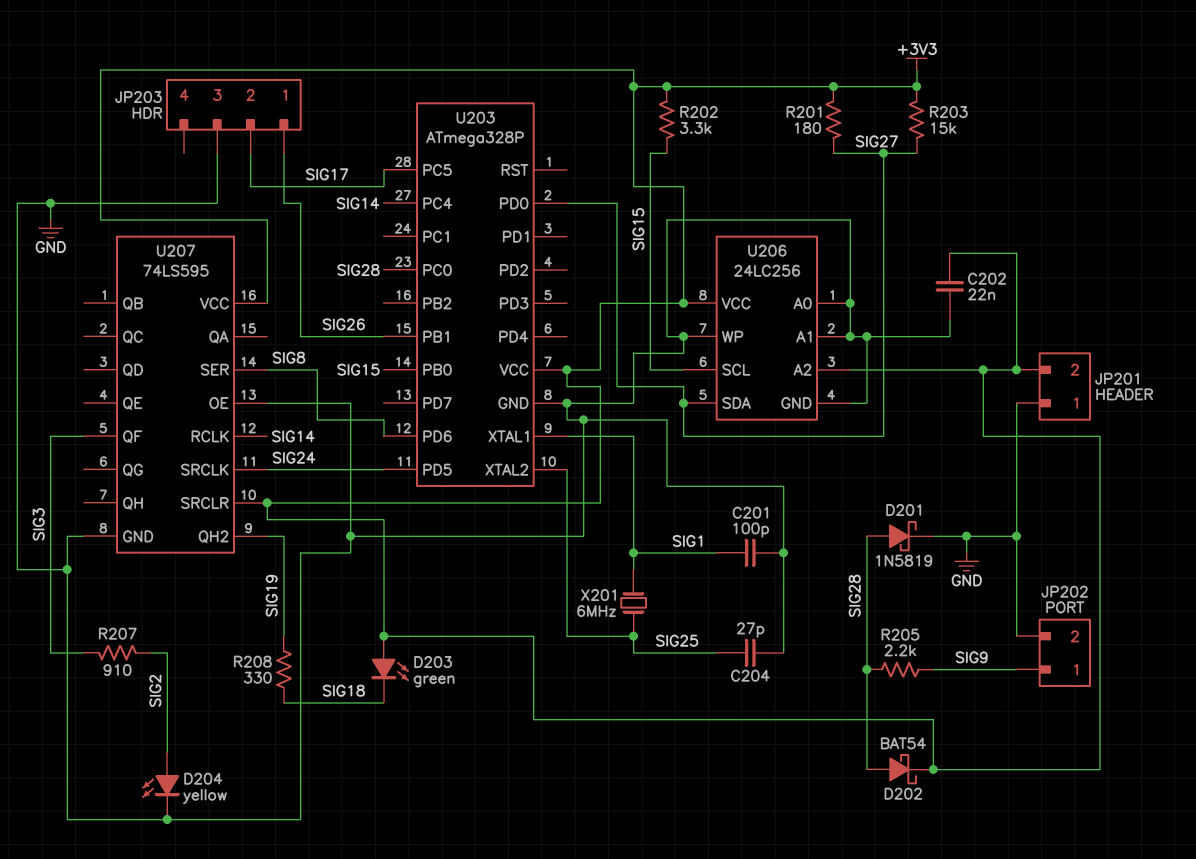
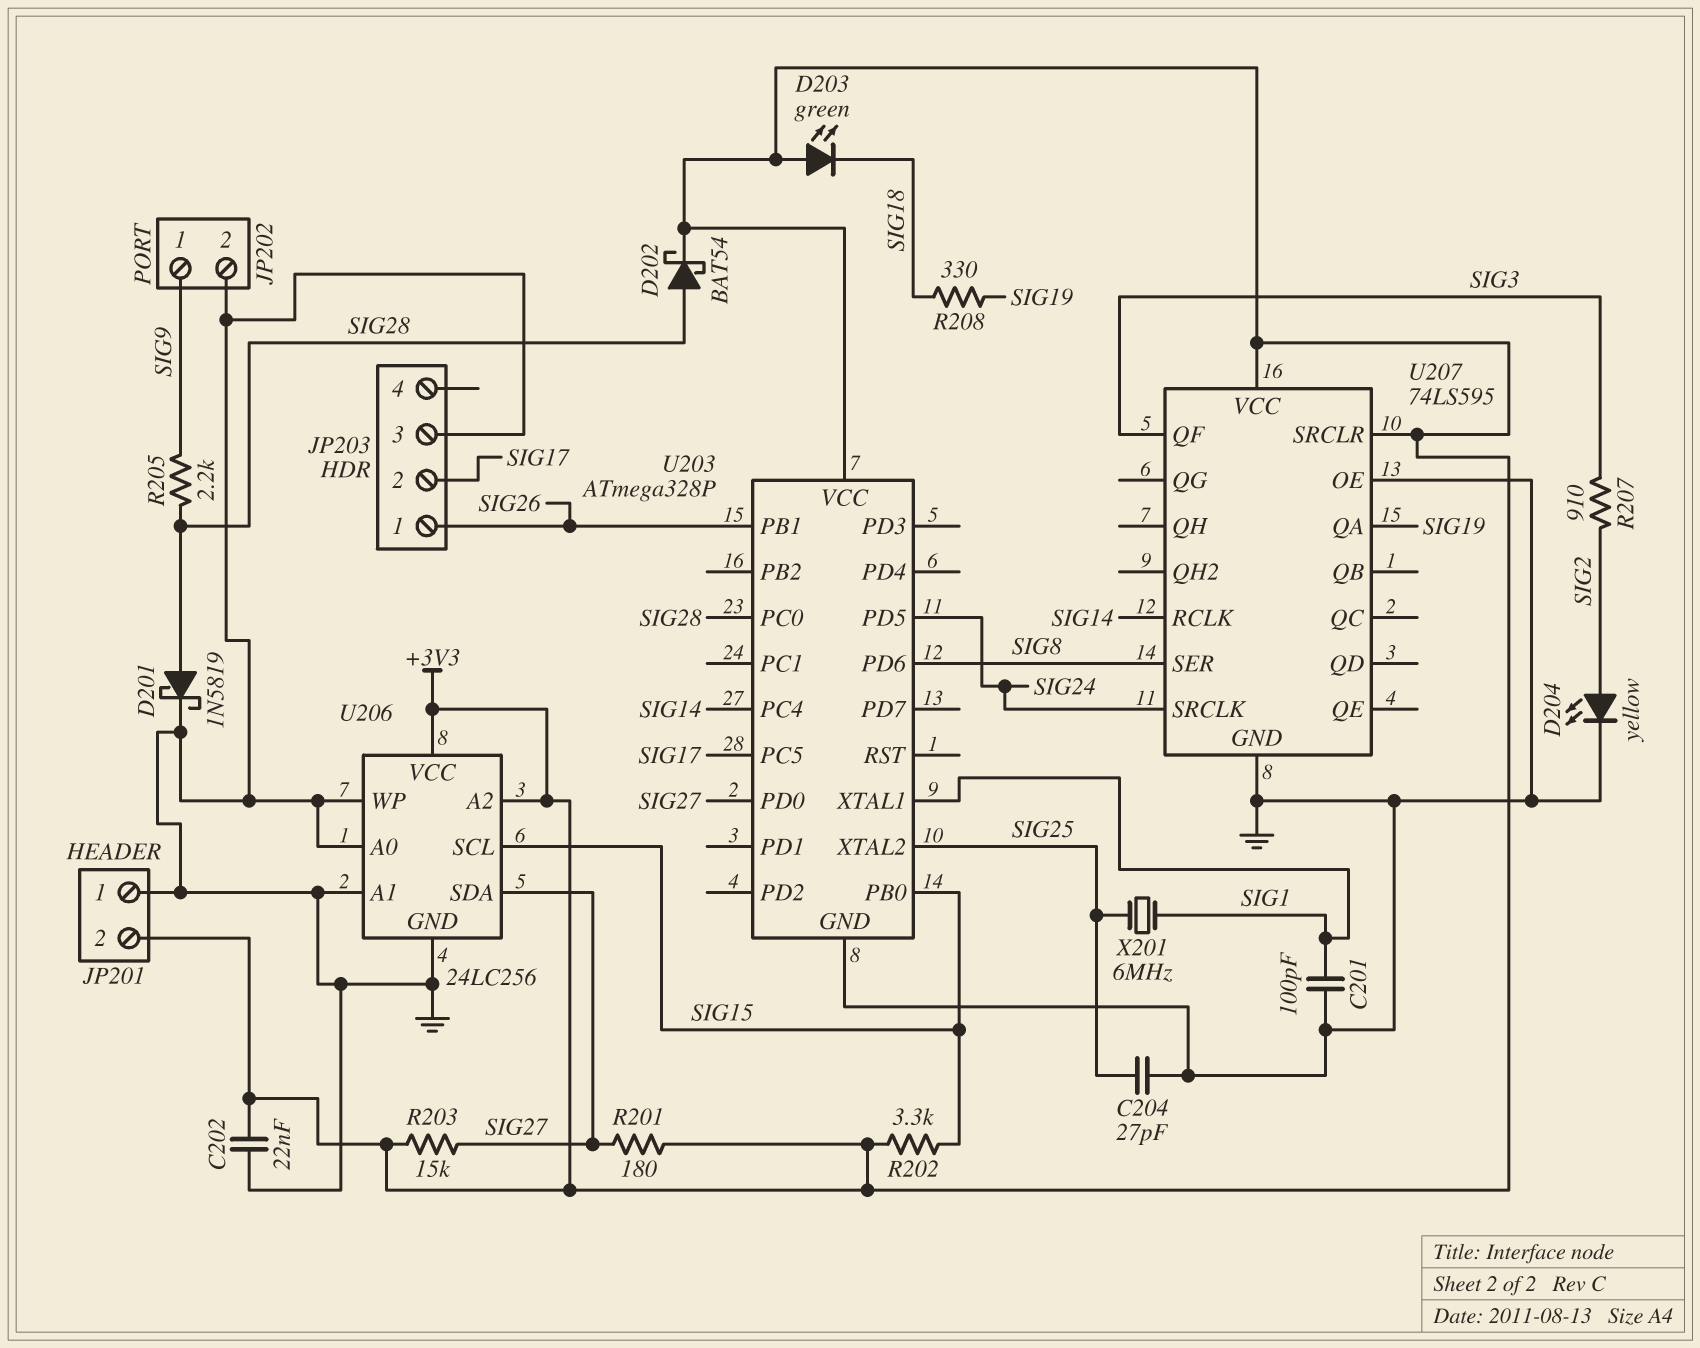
U207 pin QA: none -> SIG19
U207 pin QH2: SIG19 -> none

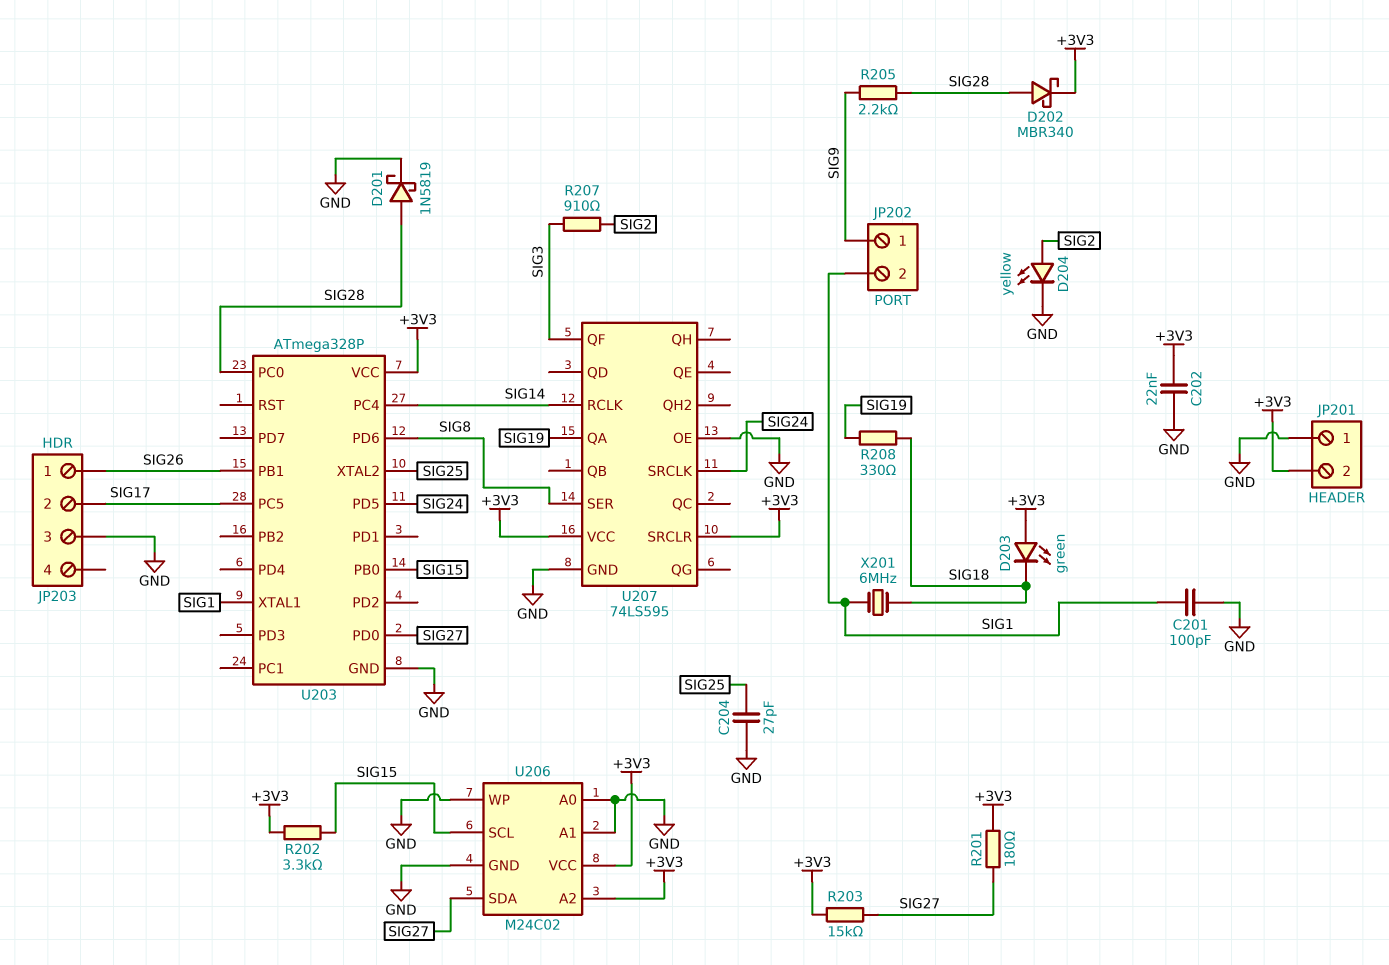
D202: schottky BAT54 (A SIG28, K +3V3) -> schottky MBR340 (A SIG28, K +3V3)
JP202 pin 2: GND -> SIG1
U206: 24LC256 -> M24C02
X201: 6MHz (SIG1, SIG25) -> 6MHz (SIG1, SIG18)

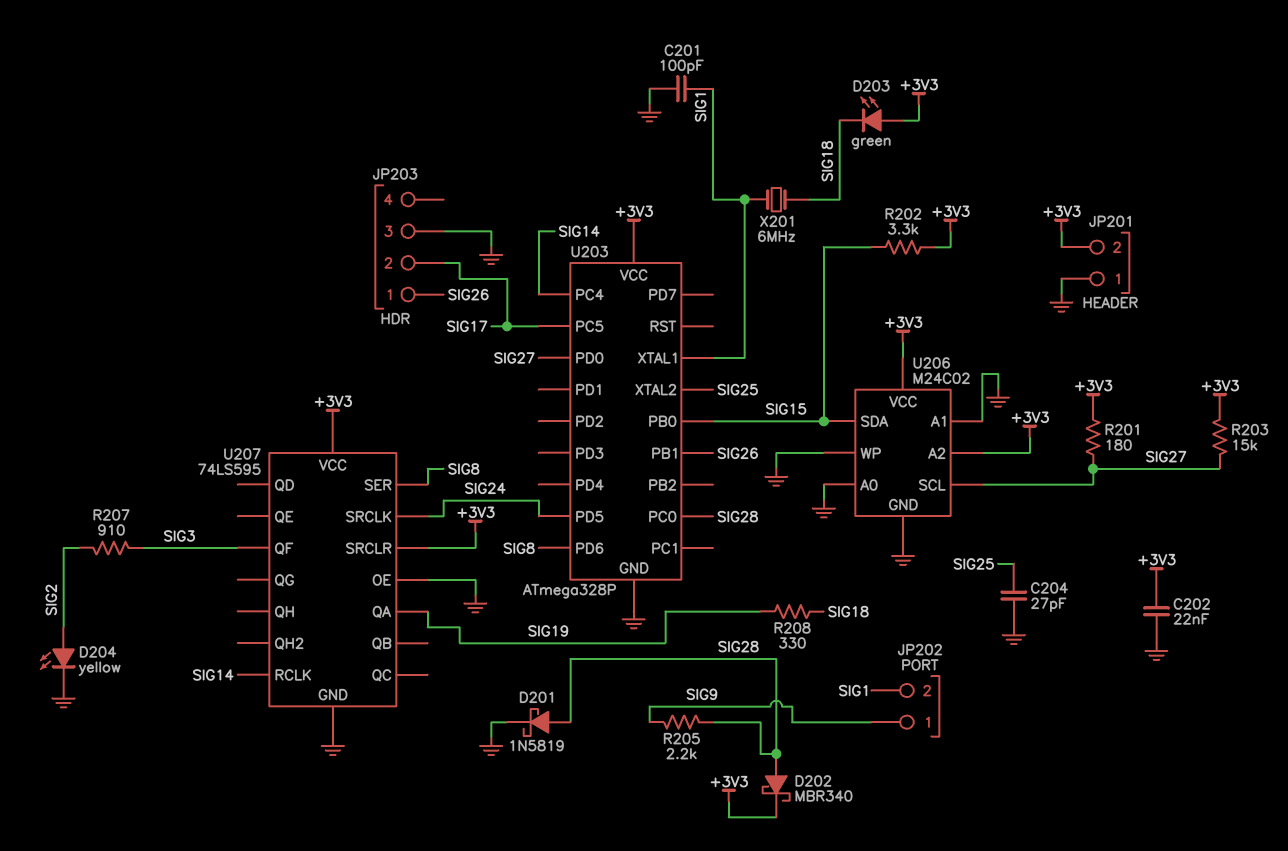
U206 pin SCL: SIG15 -> SIG27
U206 pin SDA: SIG27 -> SIG15

